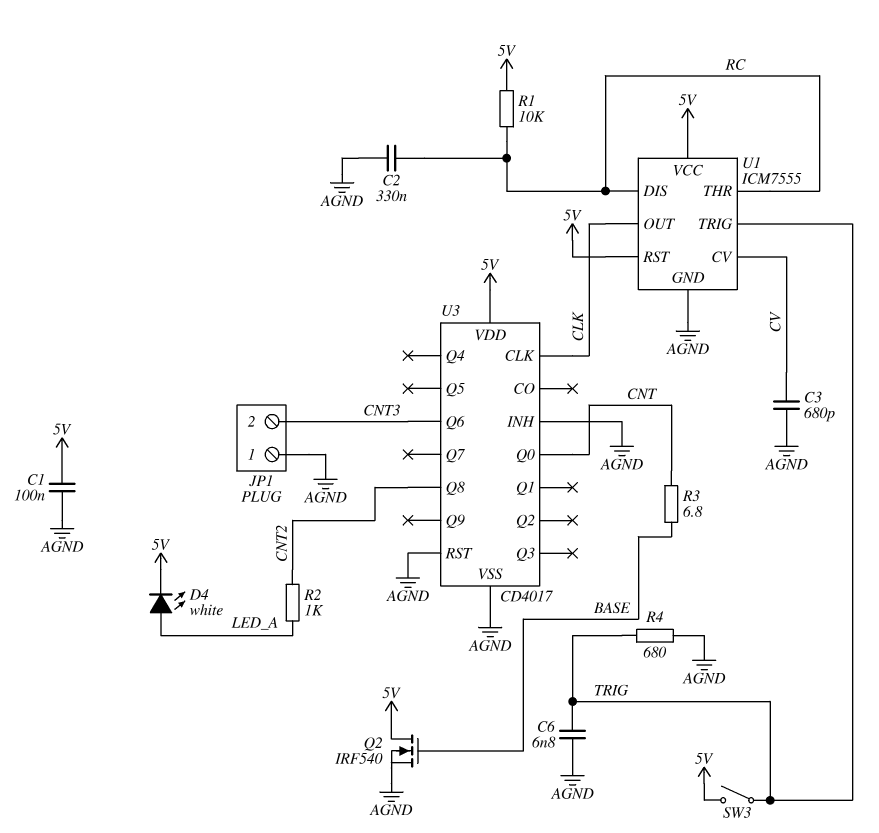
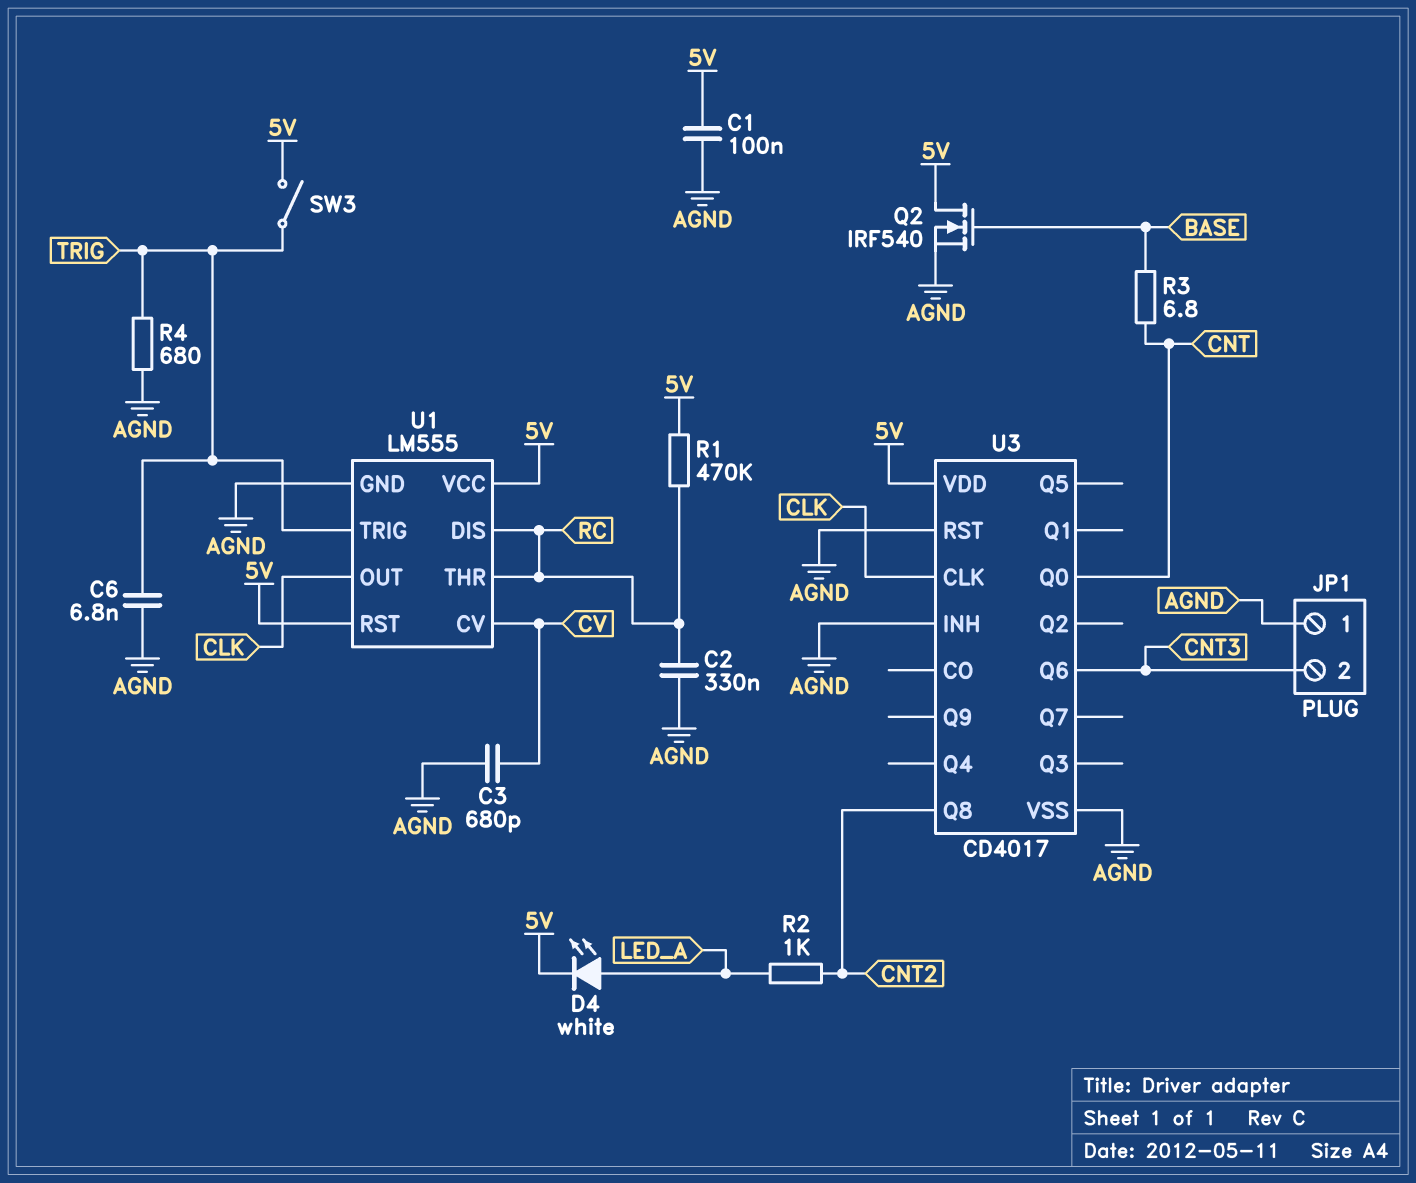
R1: 10k (5V, RC) -> 470k (5V, RC)
U1: ICM7555 -> LM555

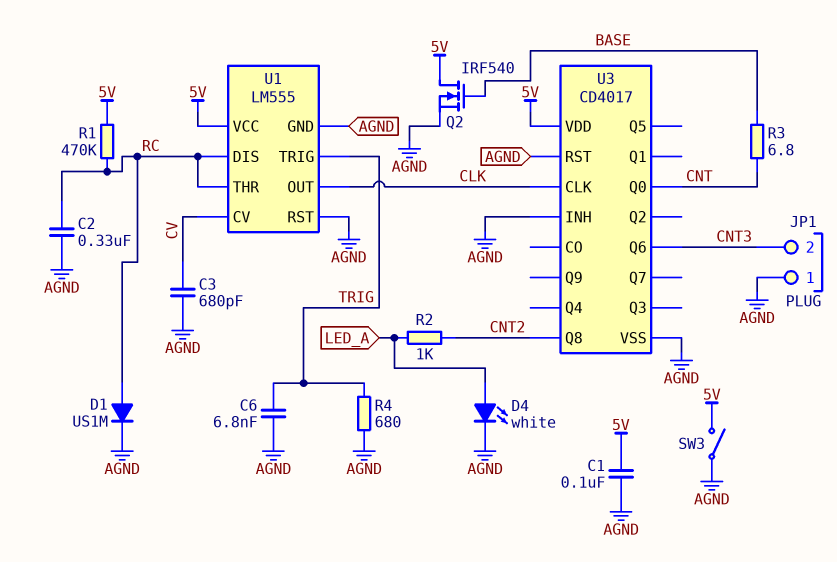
D1: none -> diode US1M (A RC, K AGND)
D4: LED white (A LED_A, K 5V) -> LED white (A LED_A, K AGND)
SW3: switch (5V, TRIG) -> switch (5V, AGND)
U1 pin RST: 5V -> AGND

